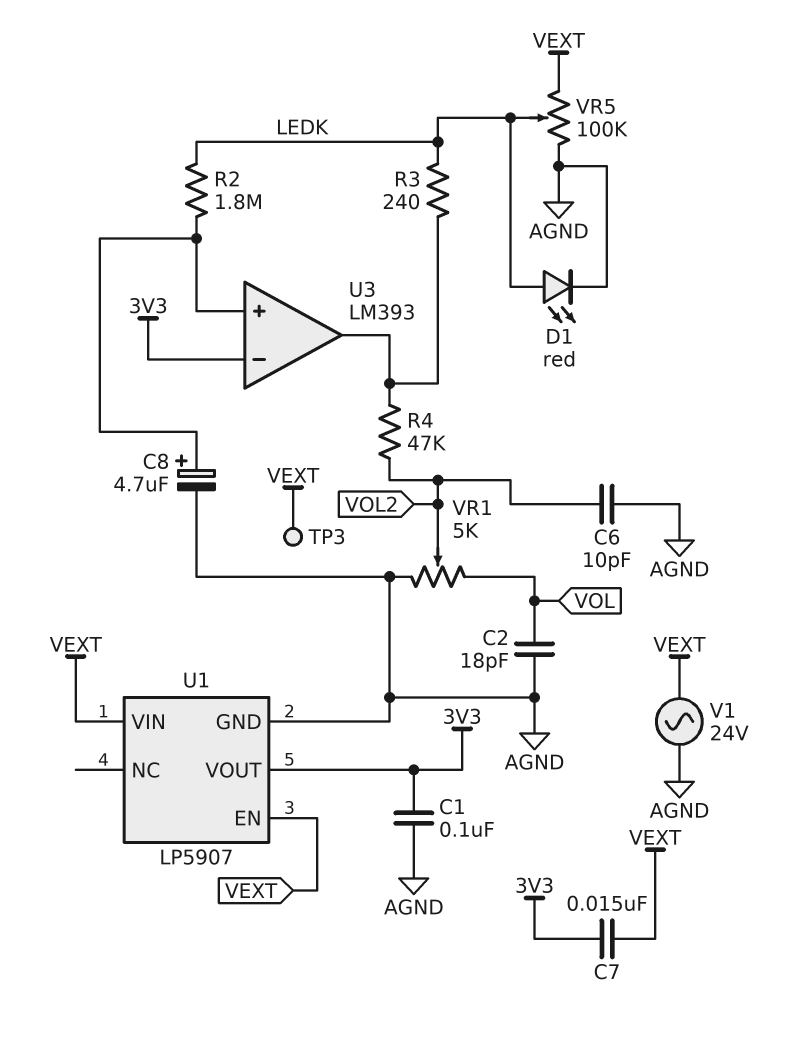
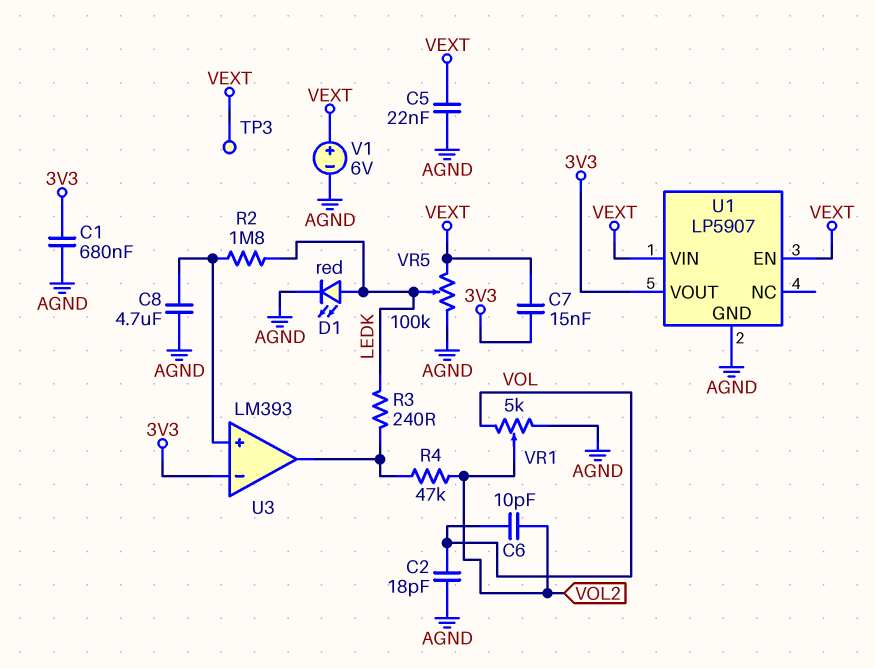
C1: 100nF (3V3, AGND) -> 680nF (3V3, AGND)
C5: none -> 22nF (AGND, VEXT)
C6: 10pF (AGND, VOL2) -> 10pF (VOL, VOL2)
C8: 4.7uF (plus U3/in+, minus AGND) -> 4.7uF (AGND, U3/in+)
V1: AC 24V (AGND, VEXT) -> 6V (plus VEXT, minus AGND)

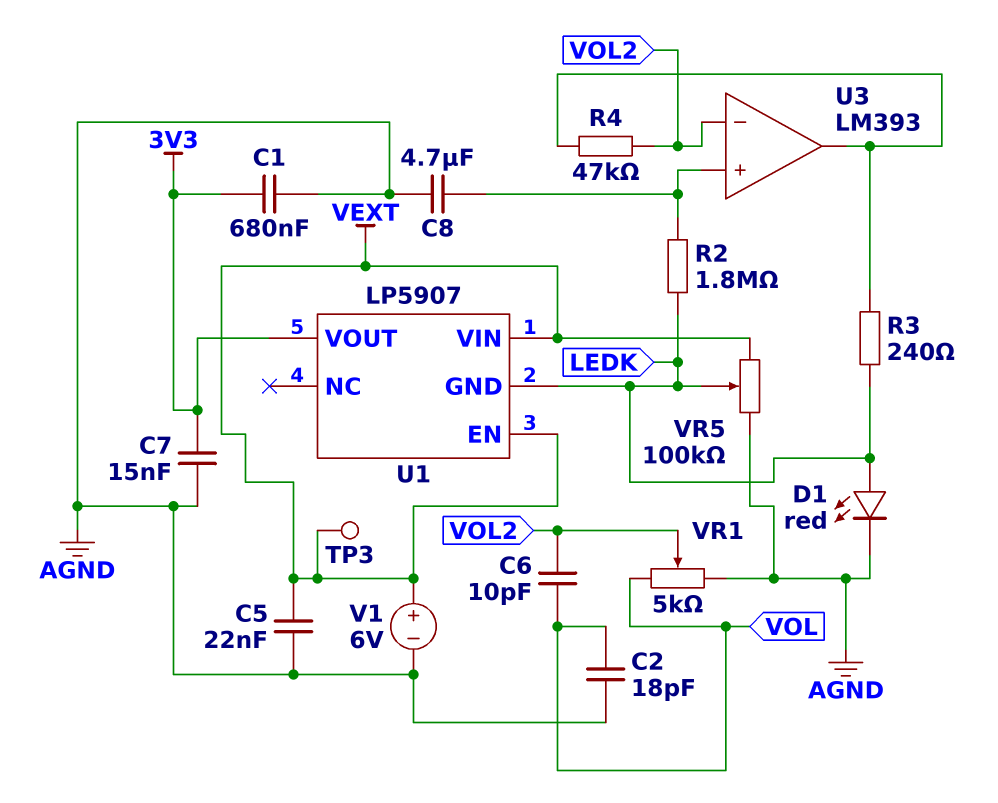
C7: 15nF (3V3, VEXT) -> 15nF (3V3, AGND)
U1 pin GND: AGND -> LEDK
U3 pin in-: 3V3 -> VOL2

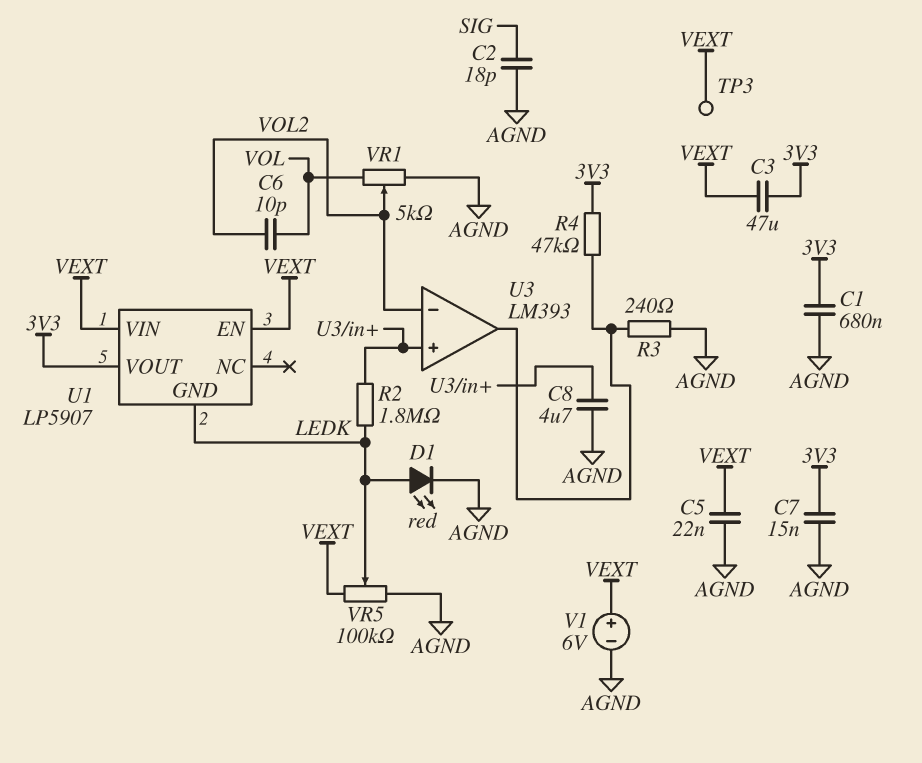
C2: 18pF (AGND, VOL) -> 18pF (AGND, SIG)
C3: none -> 47uF (3V3, VEXT)
R3: 240 (LEDK, U3/out) -> 240 (AGND, U3/out)
R4: 47k (U3/out, VOL2) -> 47k (3V3, U3/out)

